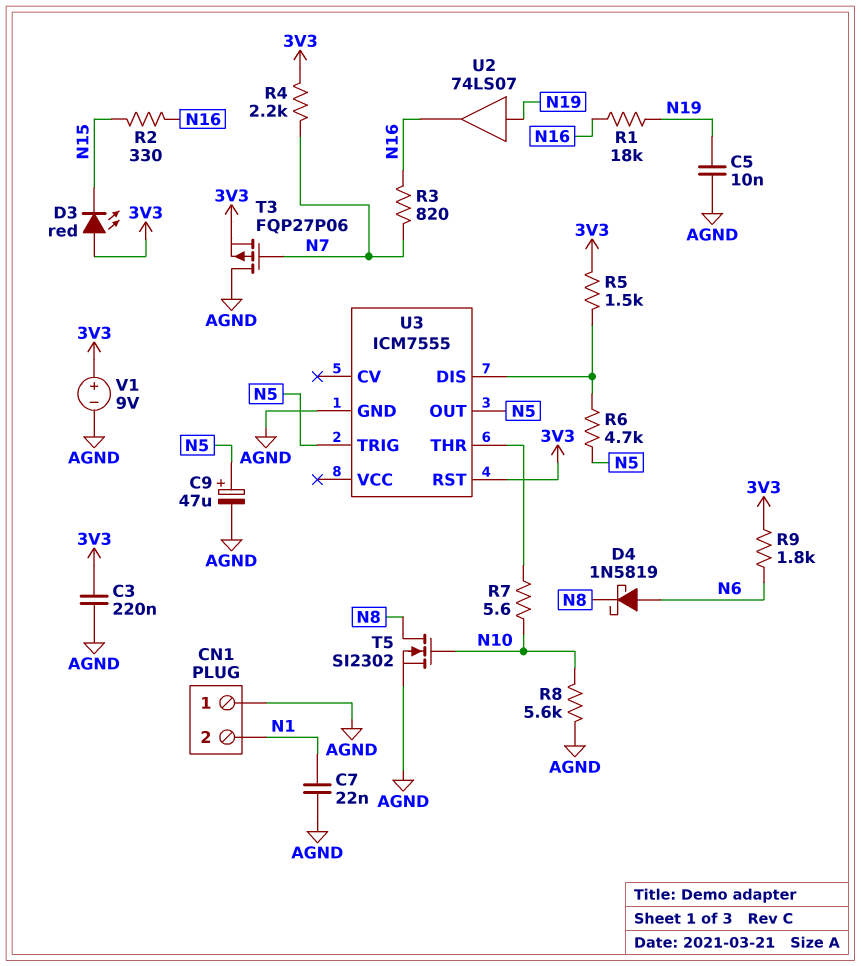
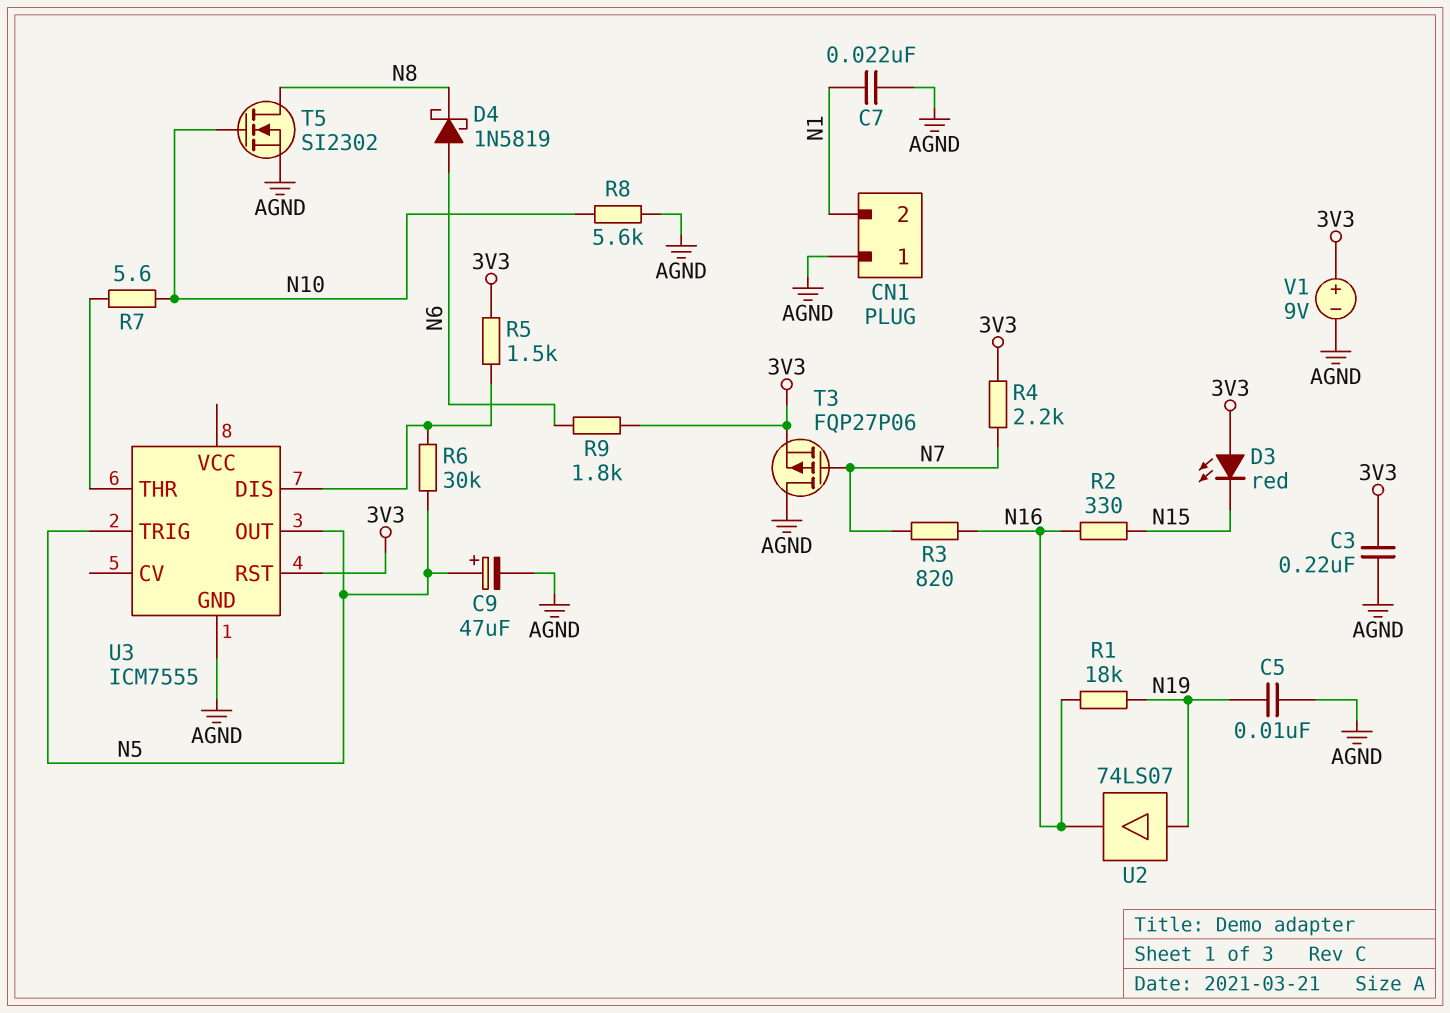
R6: 4.7k (N5, U3/DIS) -> 30k (N5, U3/DIS)

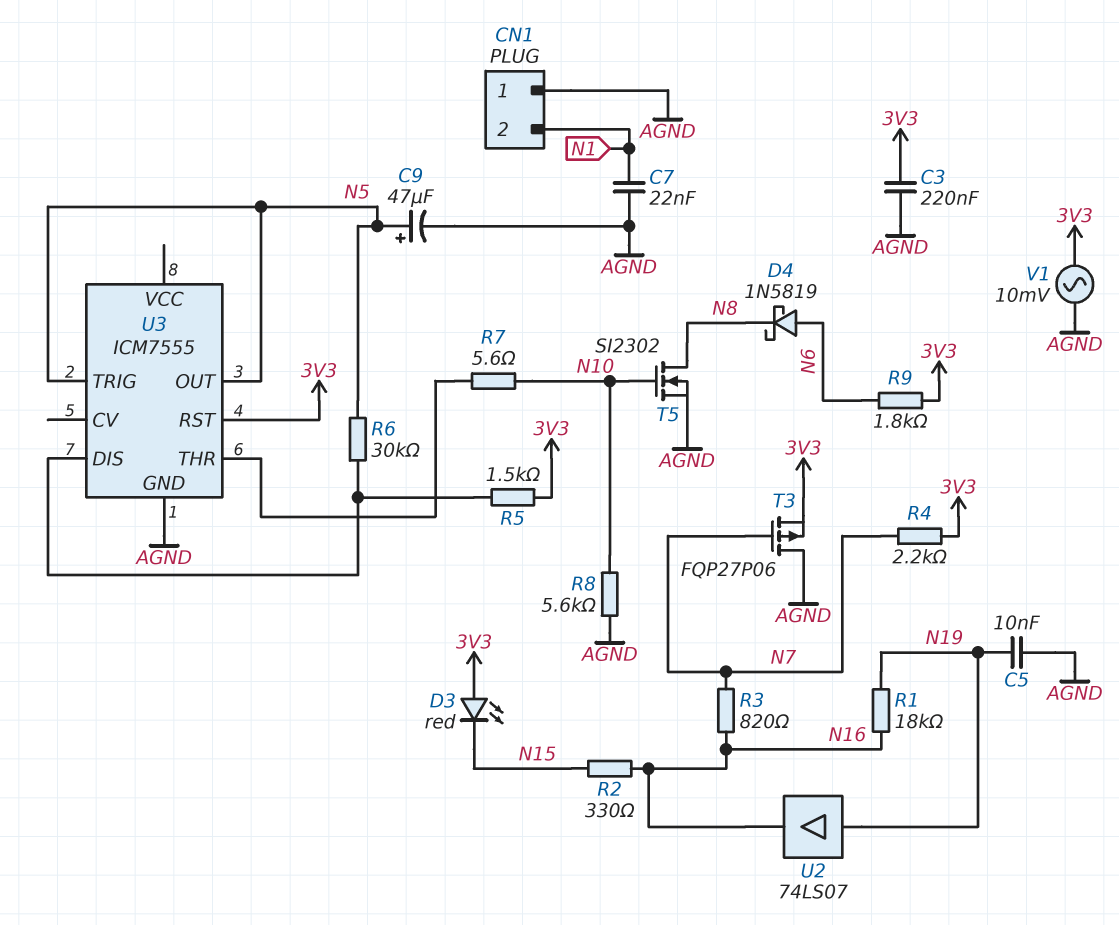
V1: 9V (plus 3V3, minus AGND) -> AC 10mV (3V3, AGND)

